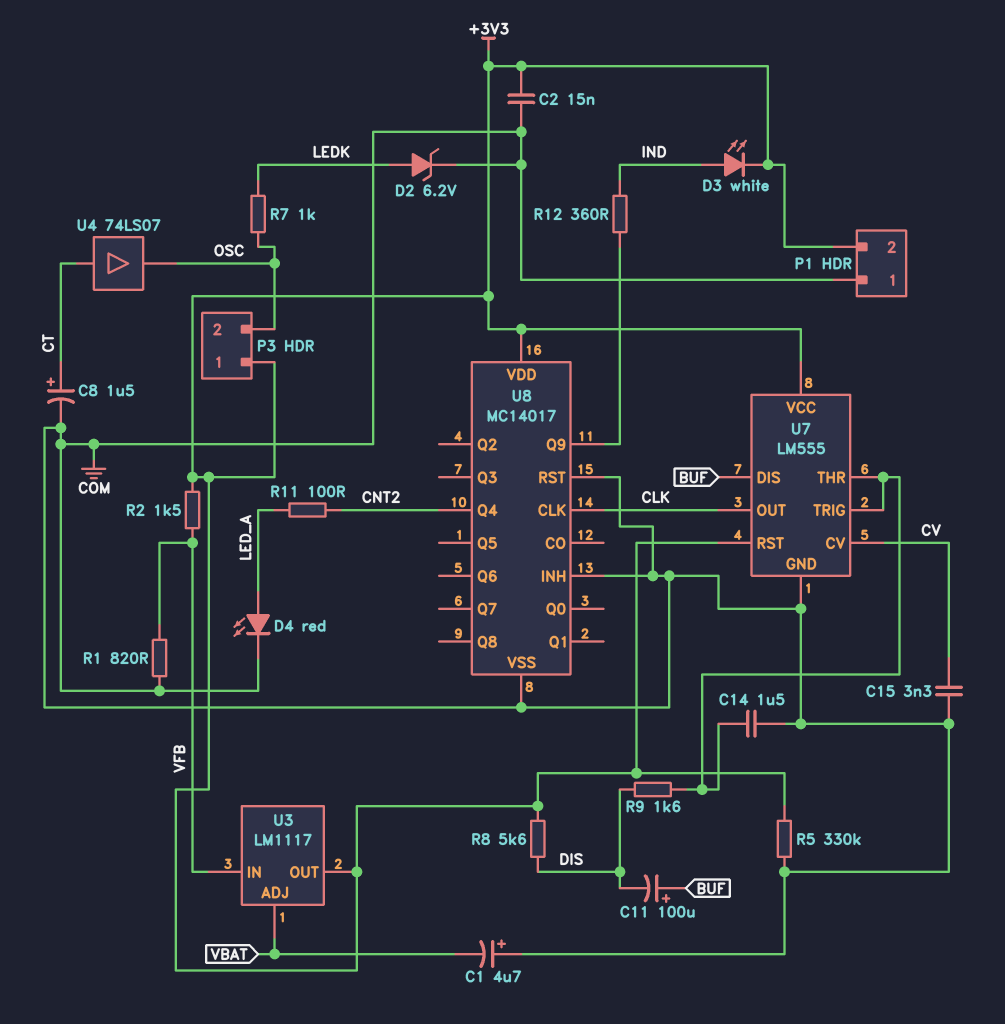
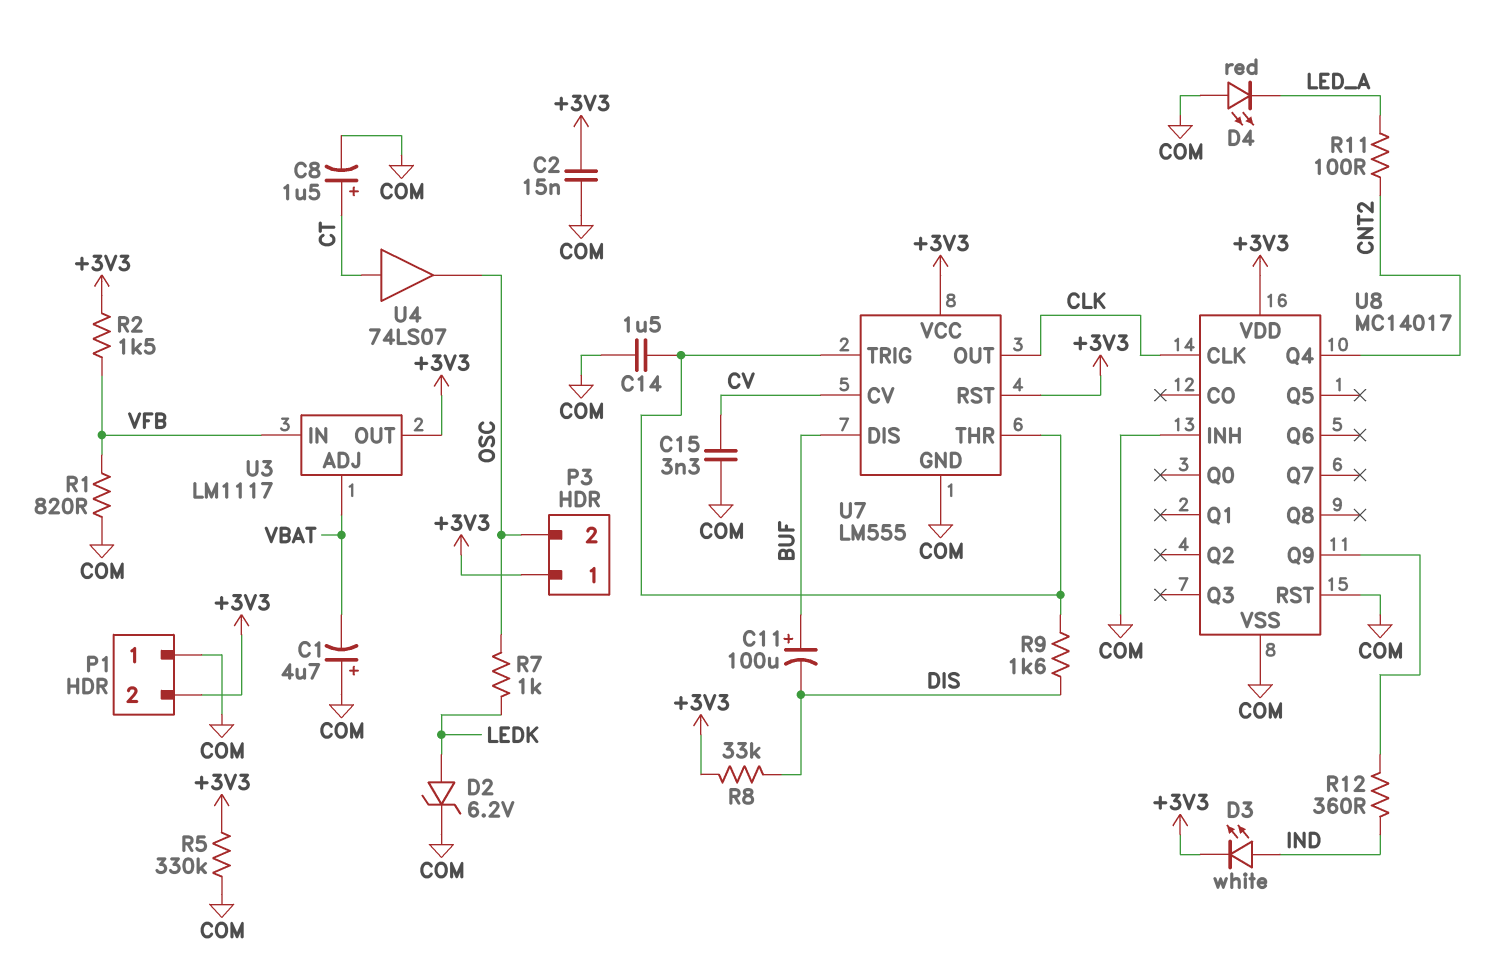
D4: LED red (A LED_A, K COM) -> LED red (A COM, K LED_A)
R8: 5.6k (+3V3, DIS) -> 33k (+3V3, DIS)

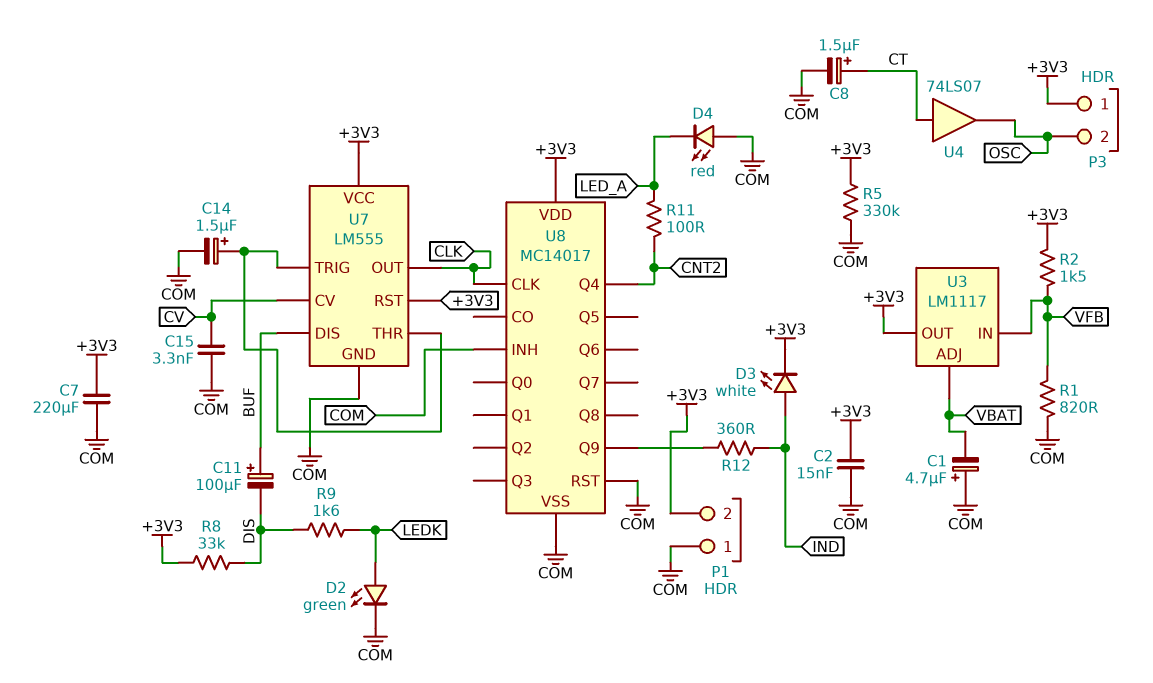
C7: none -> 220uF (+3V3, COM)
C14: 1.5uF (COM, U7/THR) -> 1.5uF (plus U7/THR, minus COM)
D2: zener 6.2V (A LEDK, K COM) -> LED green (A LEDK, K COM)
R7: 1k (LEDK, OSC) -> none
R9: 1.6k (DIS, U7/THR) -> 1.6k (DIS, LEDK)

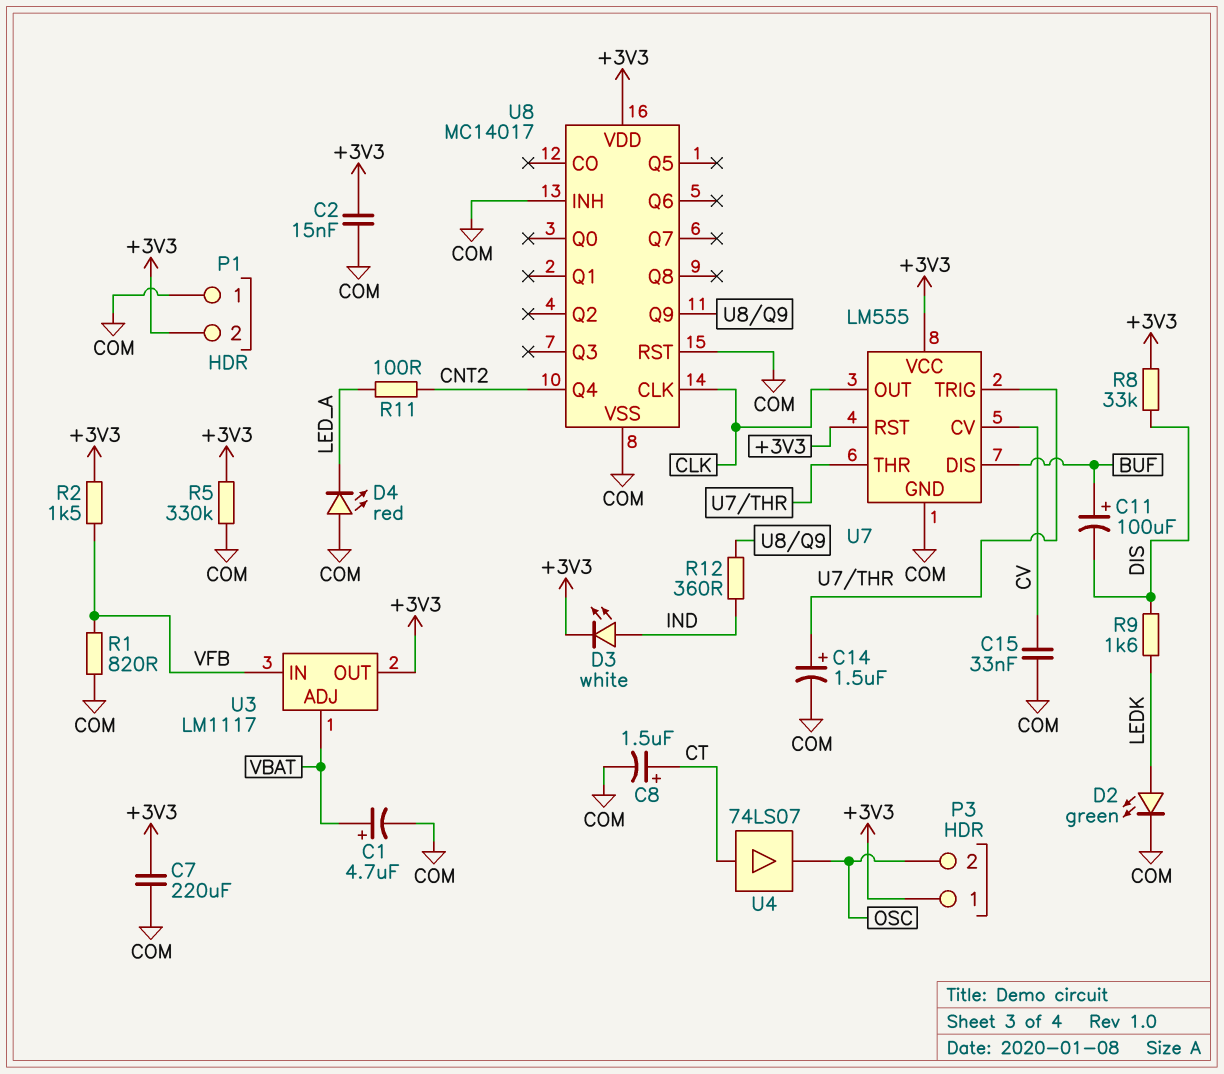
C1: 4.7uF (plus COM, minus VBAT) -> 4.7uF (plus VBAT, minus COM)
C15: 3.3nF (COM, CV) -> 33nF (COM, CV)

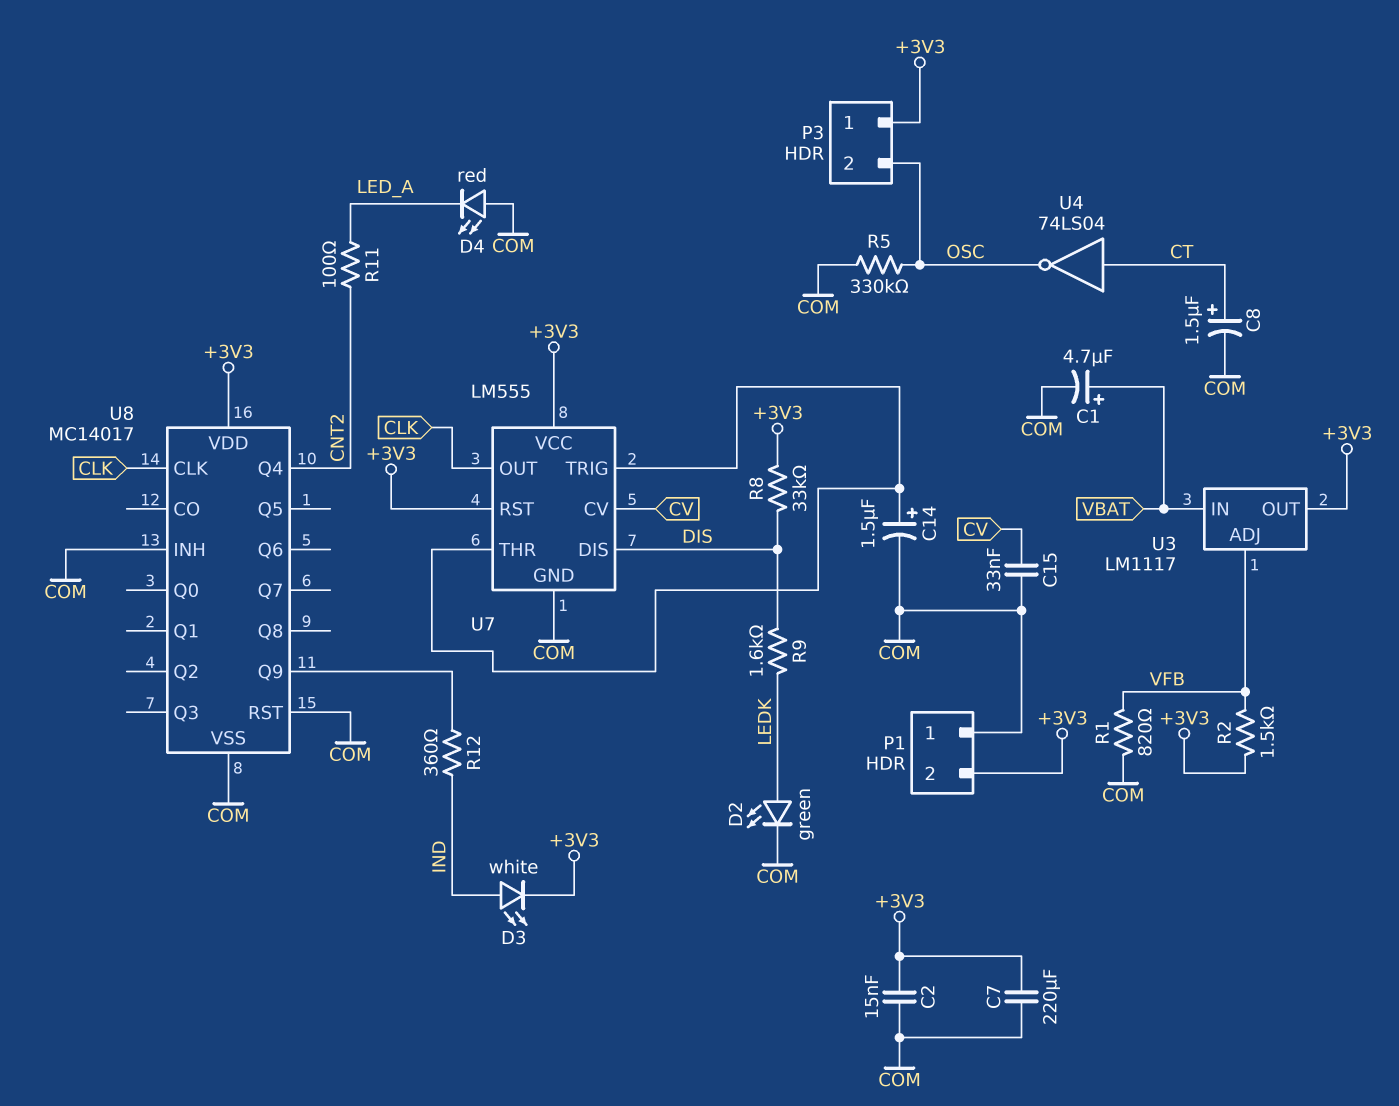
C11: 100uF (plus BUF, minus DIS) -> none
R5: 330k (+3V3, COM) -> 330k (COM, OSC)
U3 pin ADJ: VBAT -> VFB
U3 pin IN: VFB -> VBAT
U4: buffer 74LS07 (in CT, out OSC) -> NOT 74LS04 (in CT, out OSC)
U7 pin DIS: BUF -> DIS

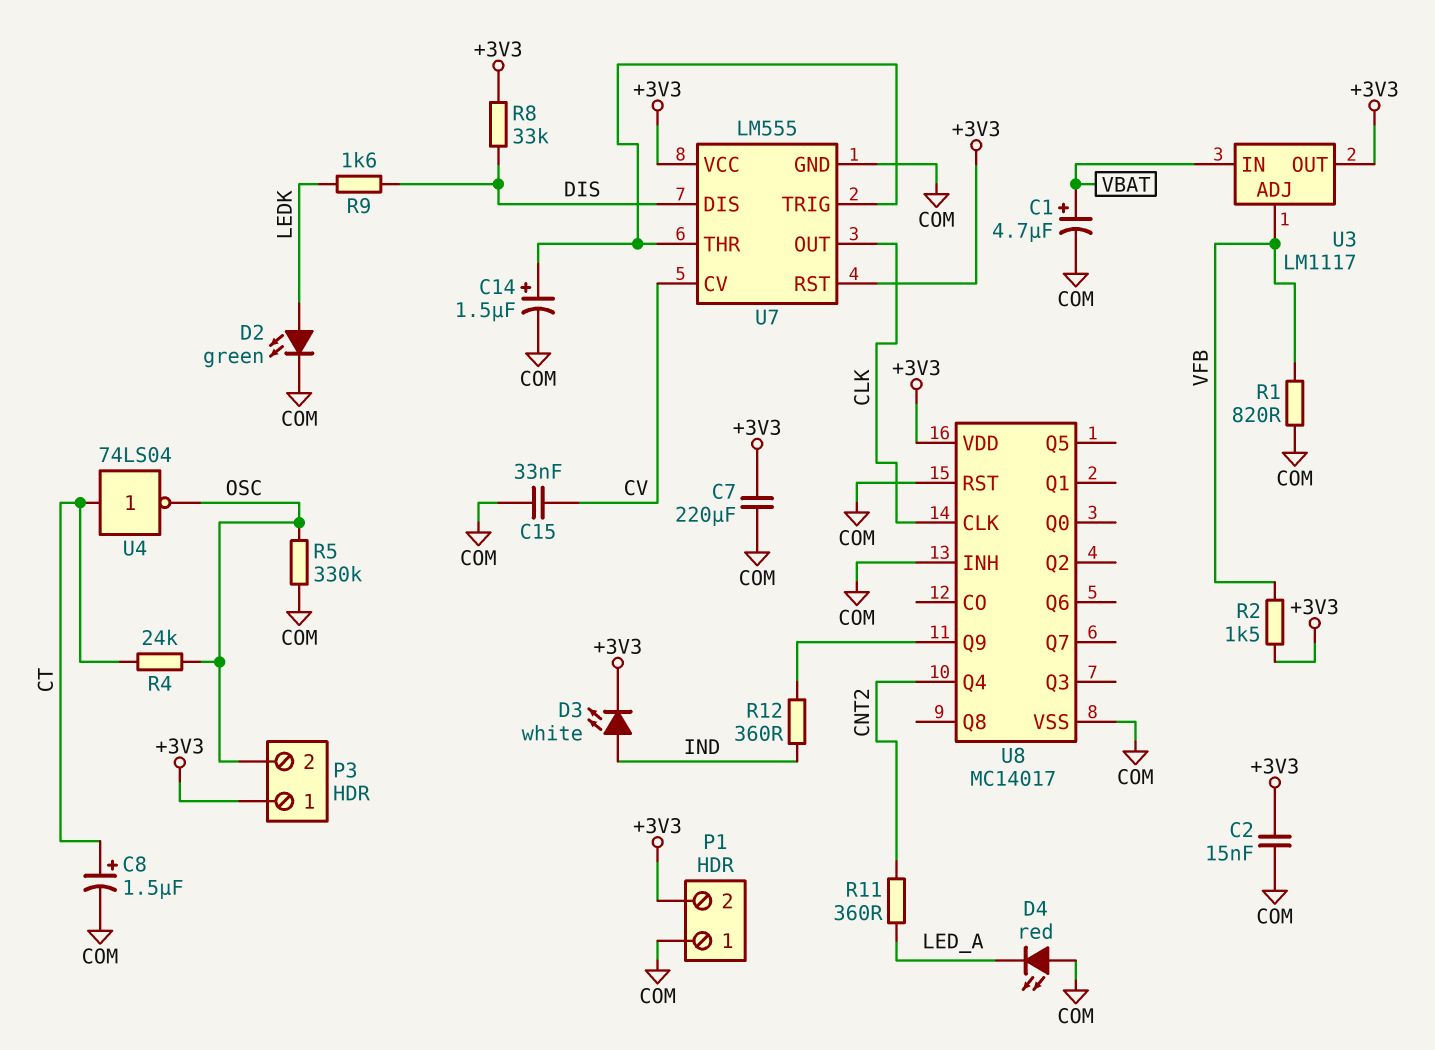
R4: none -> 24k (CT, OSC)
R11: 100 (CNT2, LED_A) -> 360 (CNT2, LED_A)

